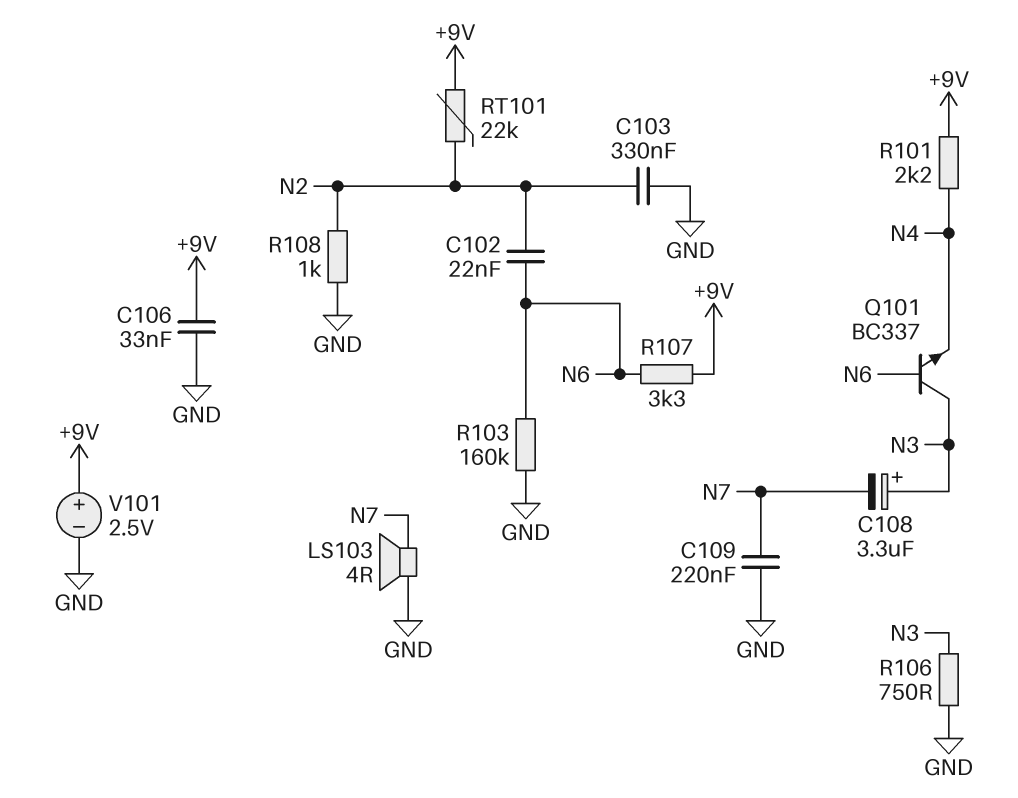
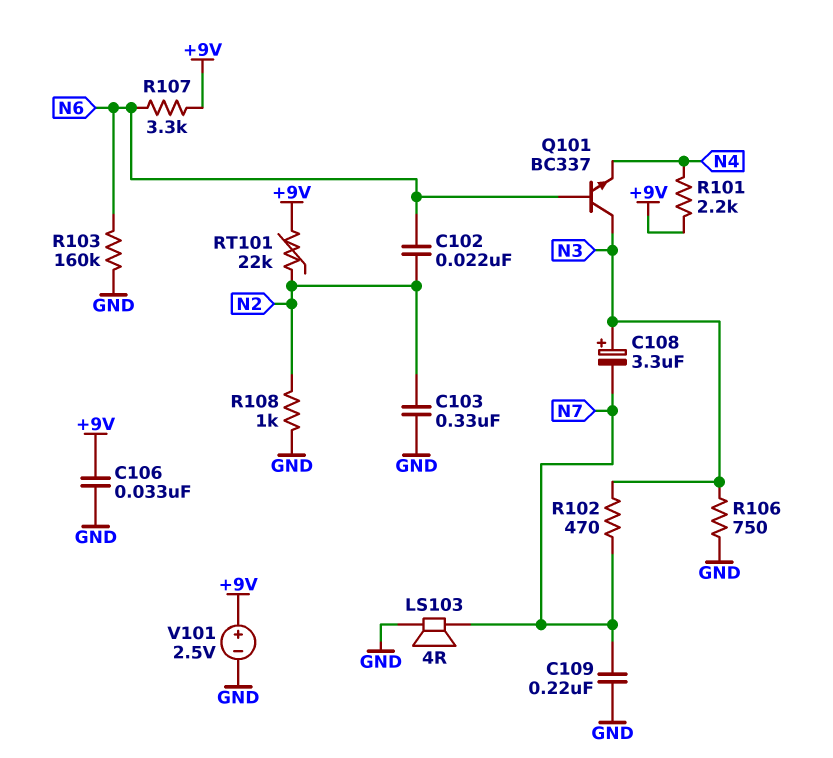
R102: none -> 470 (N3, N7)

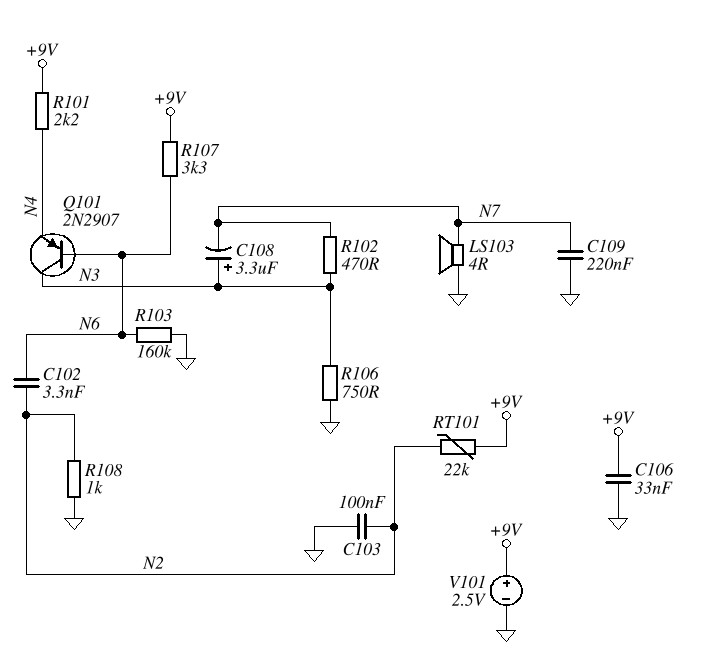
C102: 22nF (N2, N6) -> 3.3nF (N2, N6)
C103: 330nF (GND, N2) -> 100nF (GND, N2)
Q101: NPN BC337 (B N6, C N3, E N4) -> PNP 2N2907 (B N6, C N3, E N4)

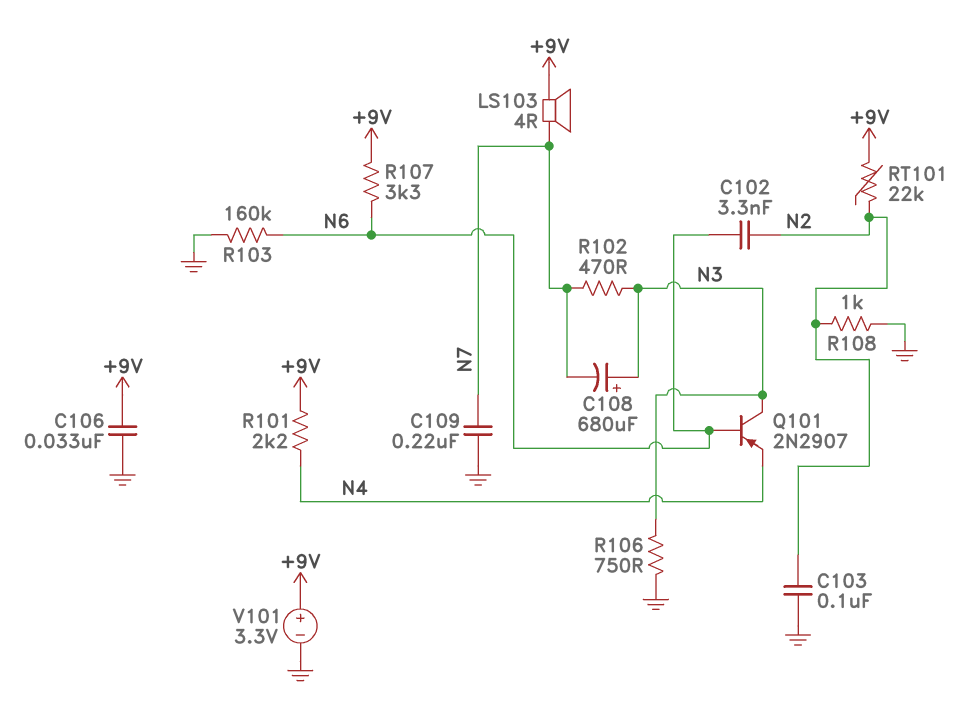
C108: 3.3uF (plus N3, minus N7) -> 680uF (plus N3, minus N7)
LS103: speaker 4R (GND, N7) -> speaker 4R (+9V, N7)
V101: 2.5V (plus +9V, minus GND) -> 3.3V (plus +9V, minus GND)

